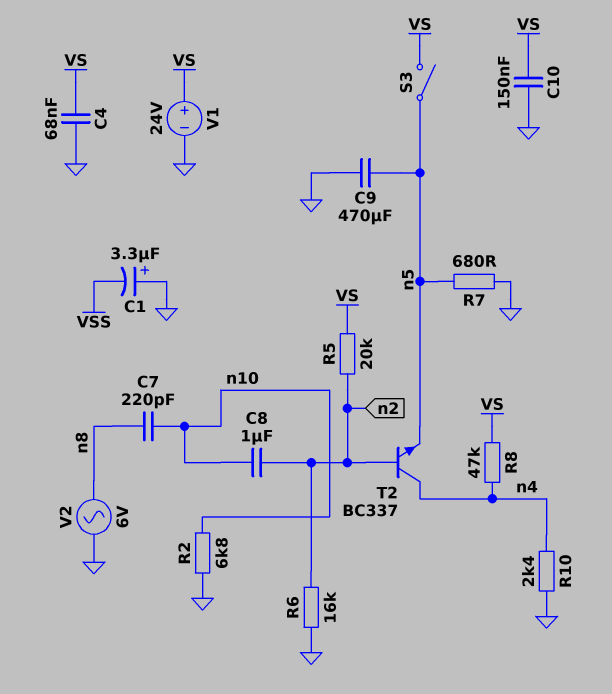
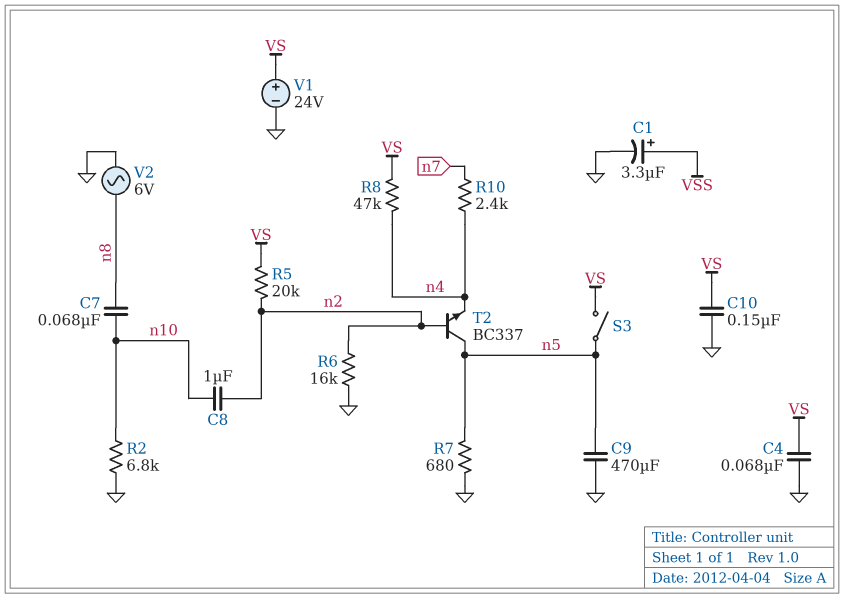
C1: 3.3uF (plus GND, minus VSS) -> 3.3uF (plus VSS, minus GND)
C7: 220pF (n8, n10) -> 68nF (n8, n10)
R10: 2.4k (GND, n4) -> 2.4k (n4, n7)
T2: NPN BC337 (B n2, C n4, E n5) -> NPN BC337 (B n2, C n5, E n4)

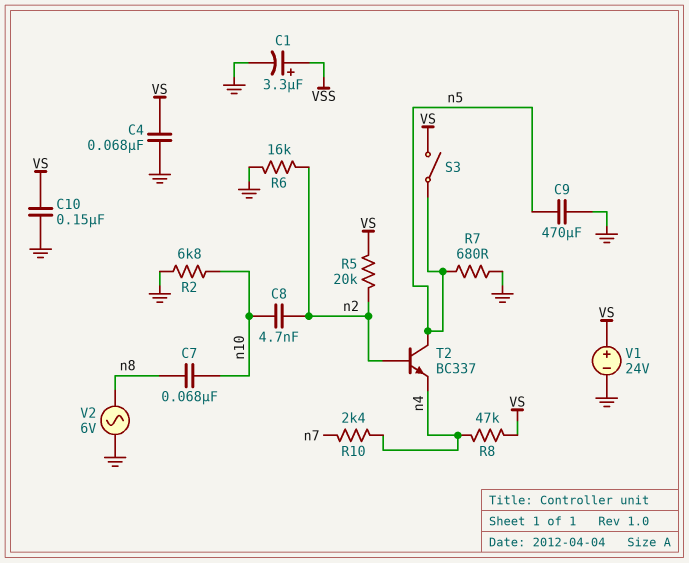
C8: 1uF (n2, n10) -> 4.7nF (n2, n10)

